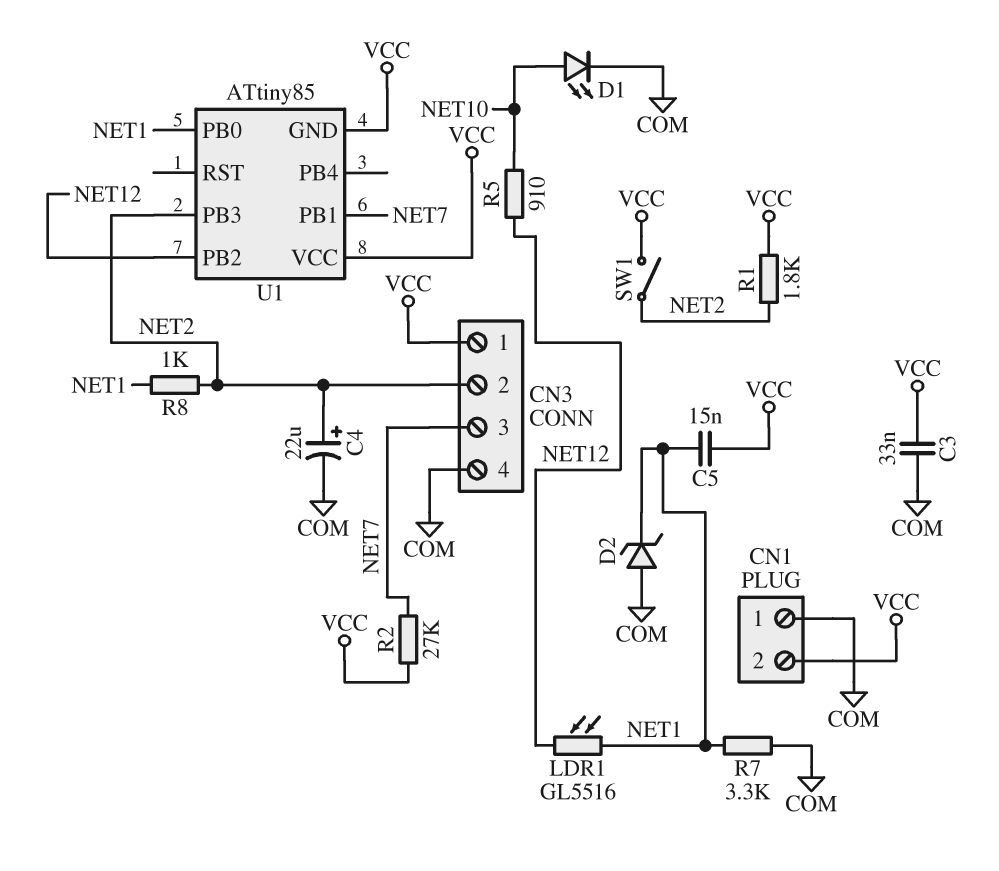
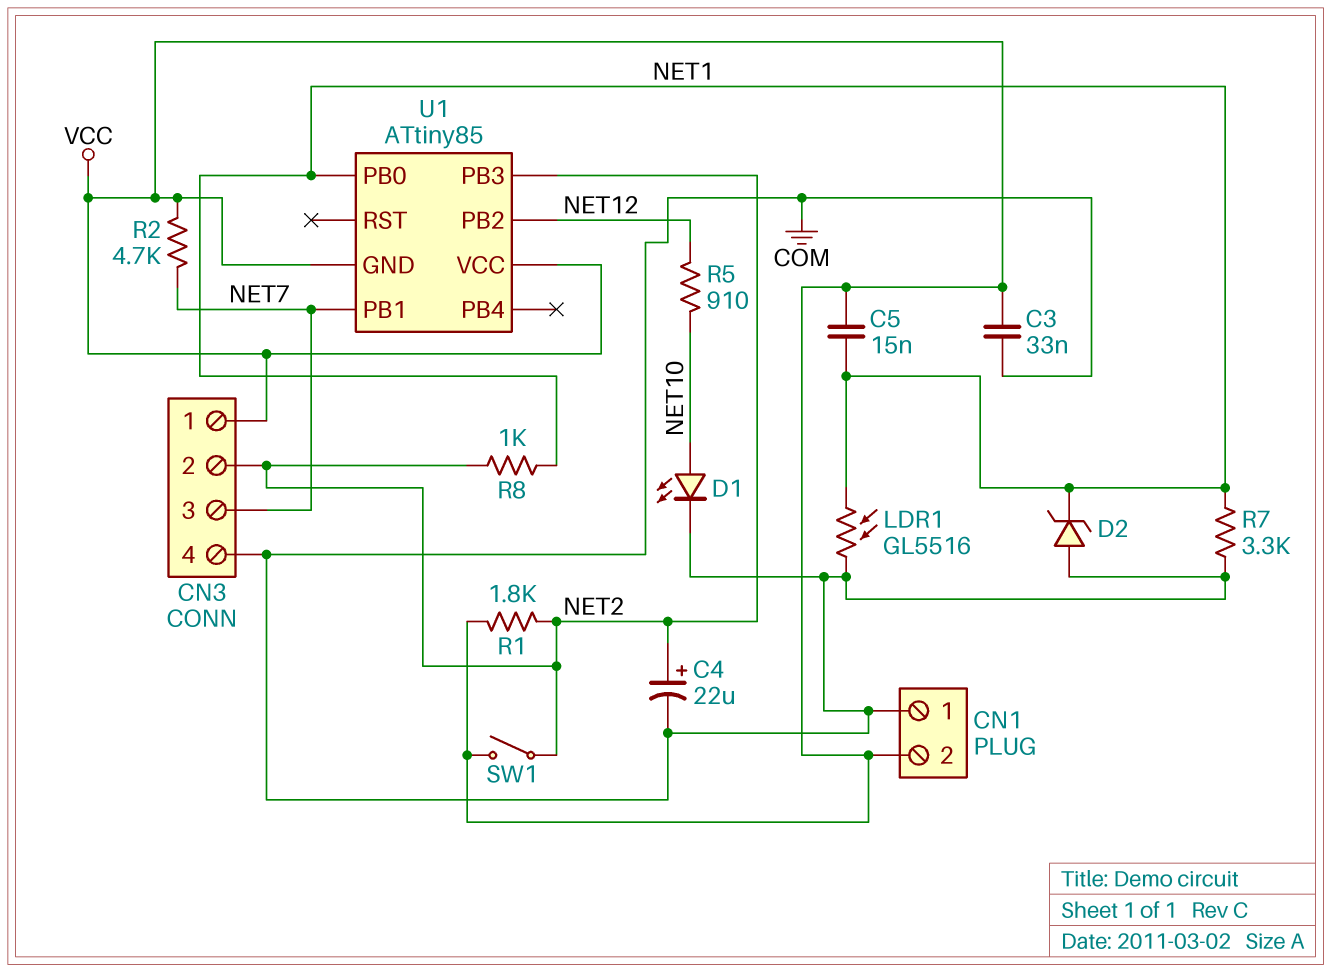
LDR1: GL5516 (NET1, NET12) -> GL5516 (COM, NET1)
R2: 27k (NET7, VCC) -> 4.7k (NET7, VCC)

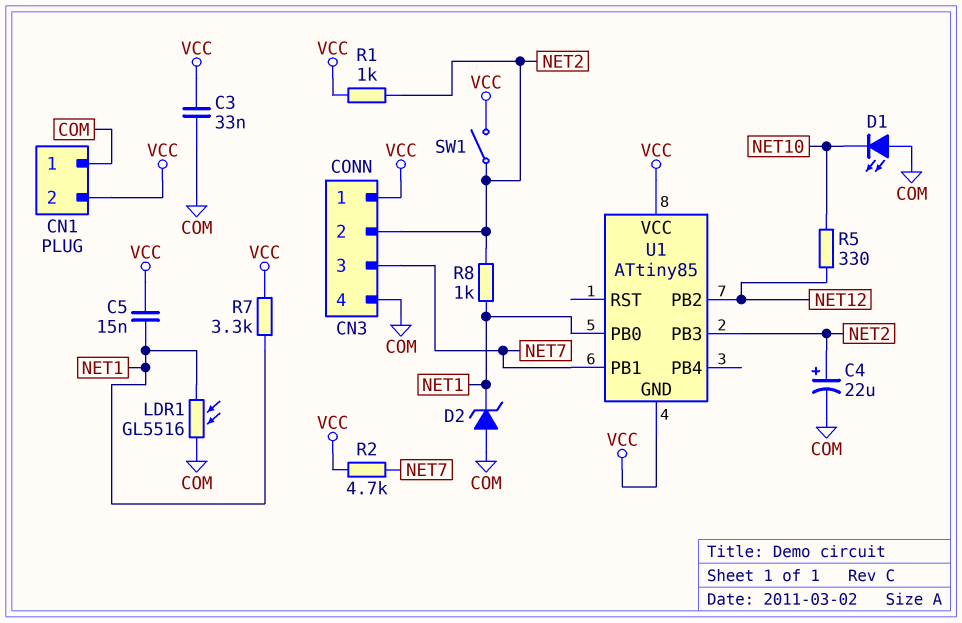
D1: LED (A NET10, K COM) -> LED (A COM, K NET10)
R1: 1.8k (NET2, VCC) -> 1k (NET2, VCC)
R5: 910 (NET10, NET12) -> 330 (NET10, NET12)
R7: 3.3k (COM, NET1) -> 3.3k (NET1, VCC)

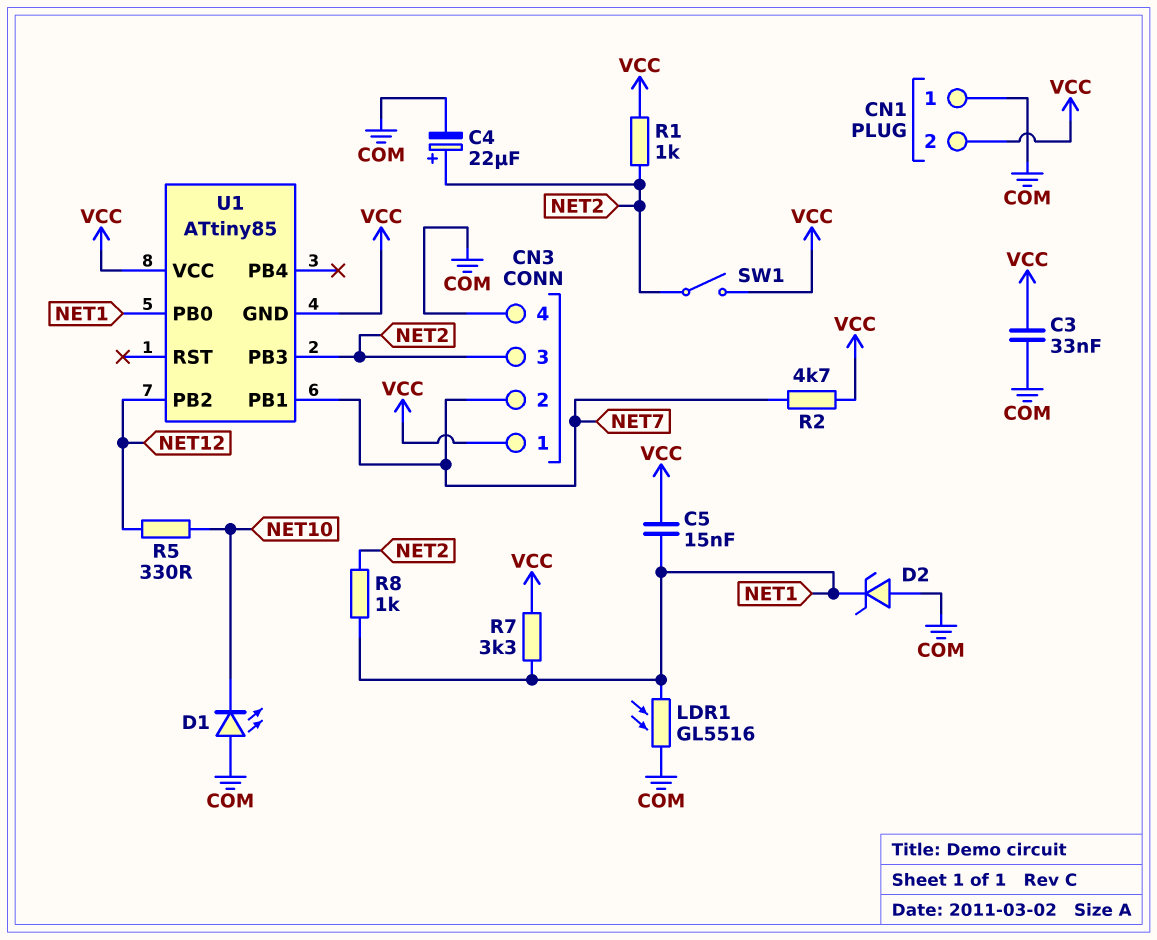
CN3 pin 2: NET2 -> NET7
CN3 pin 3: NET7 -> NET2

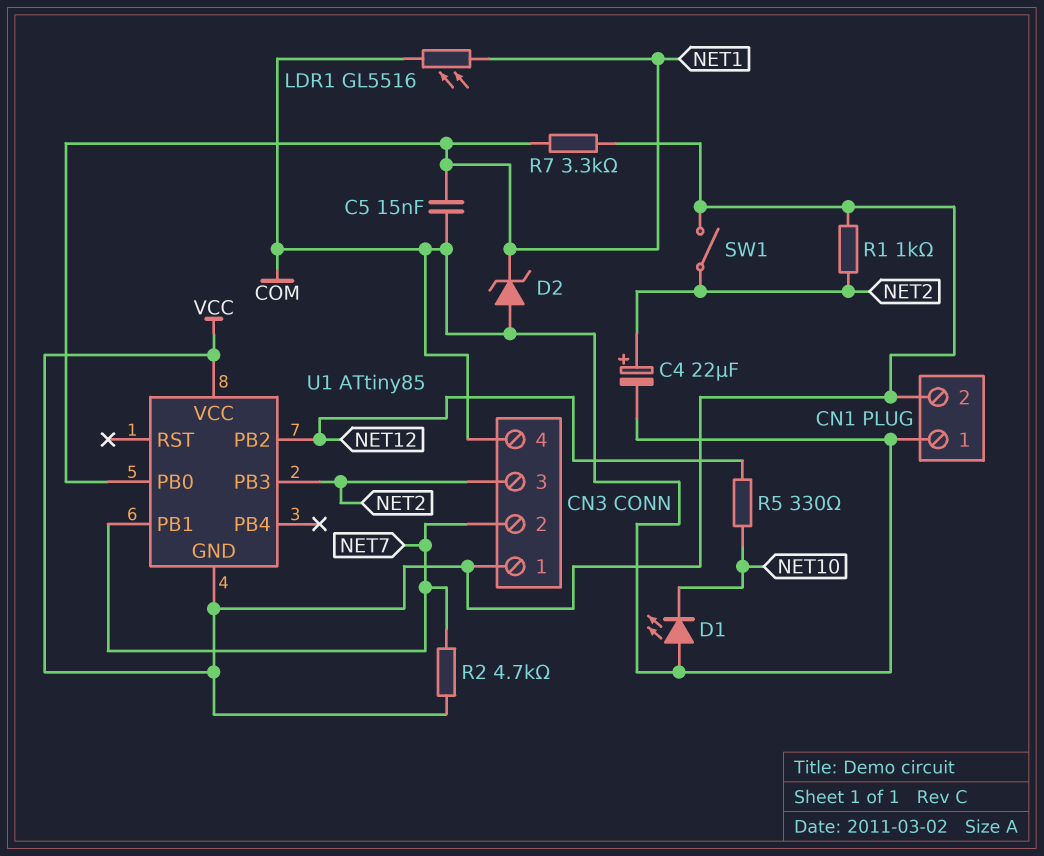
C3: 33nF (COM, VCC) -> none
C5: 15nF (NET1, VCC) -> 15nF (COM, NET1)
R8: 1k (NET1, NET2) -> none

